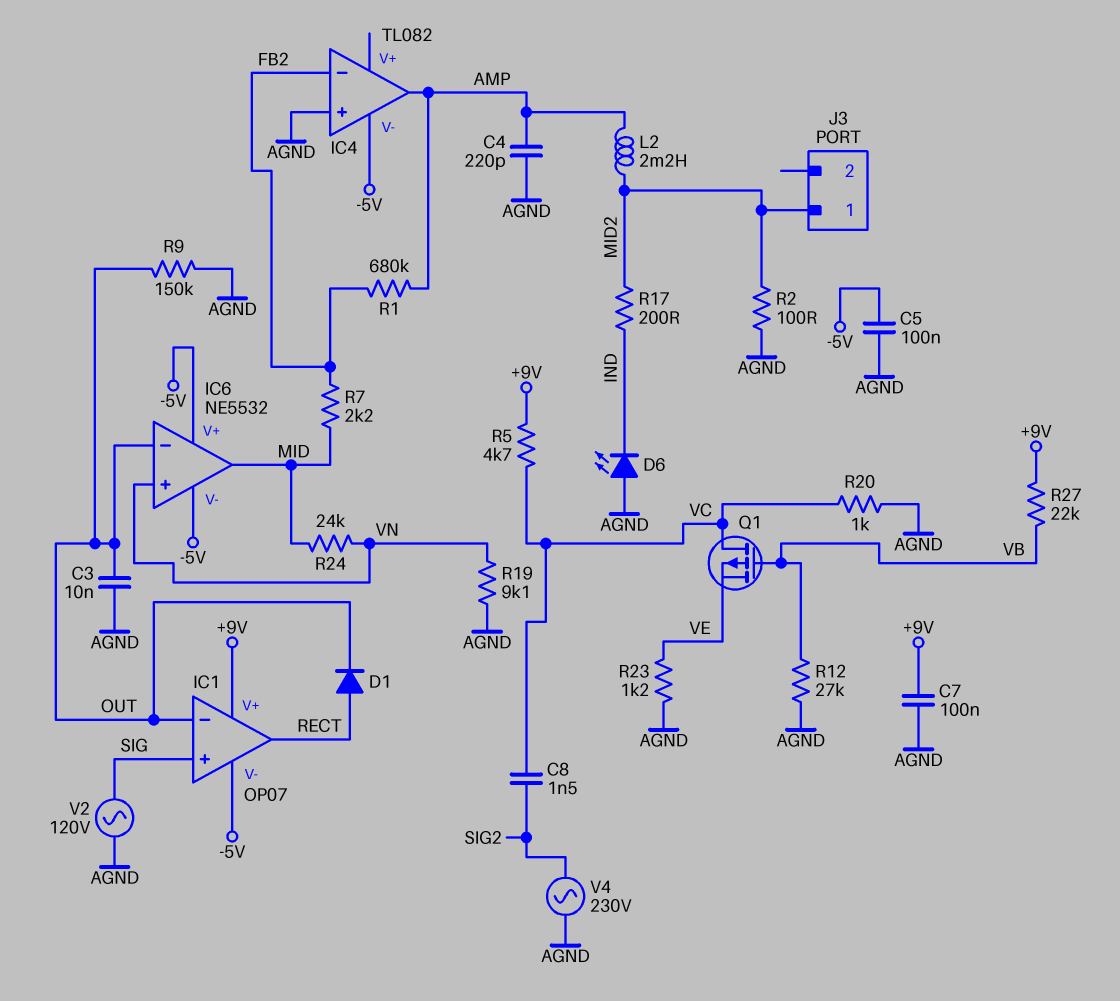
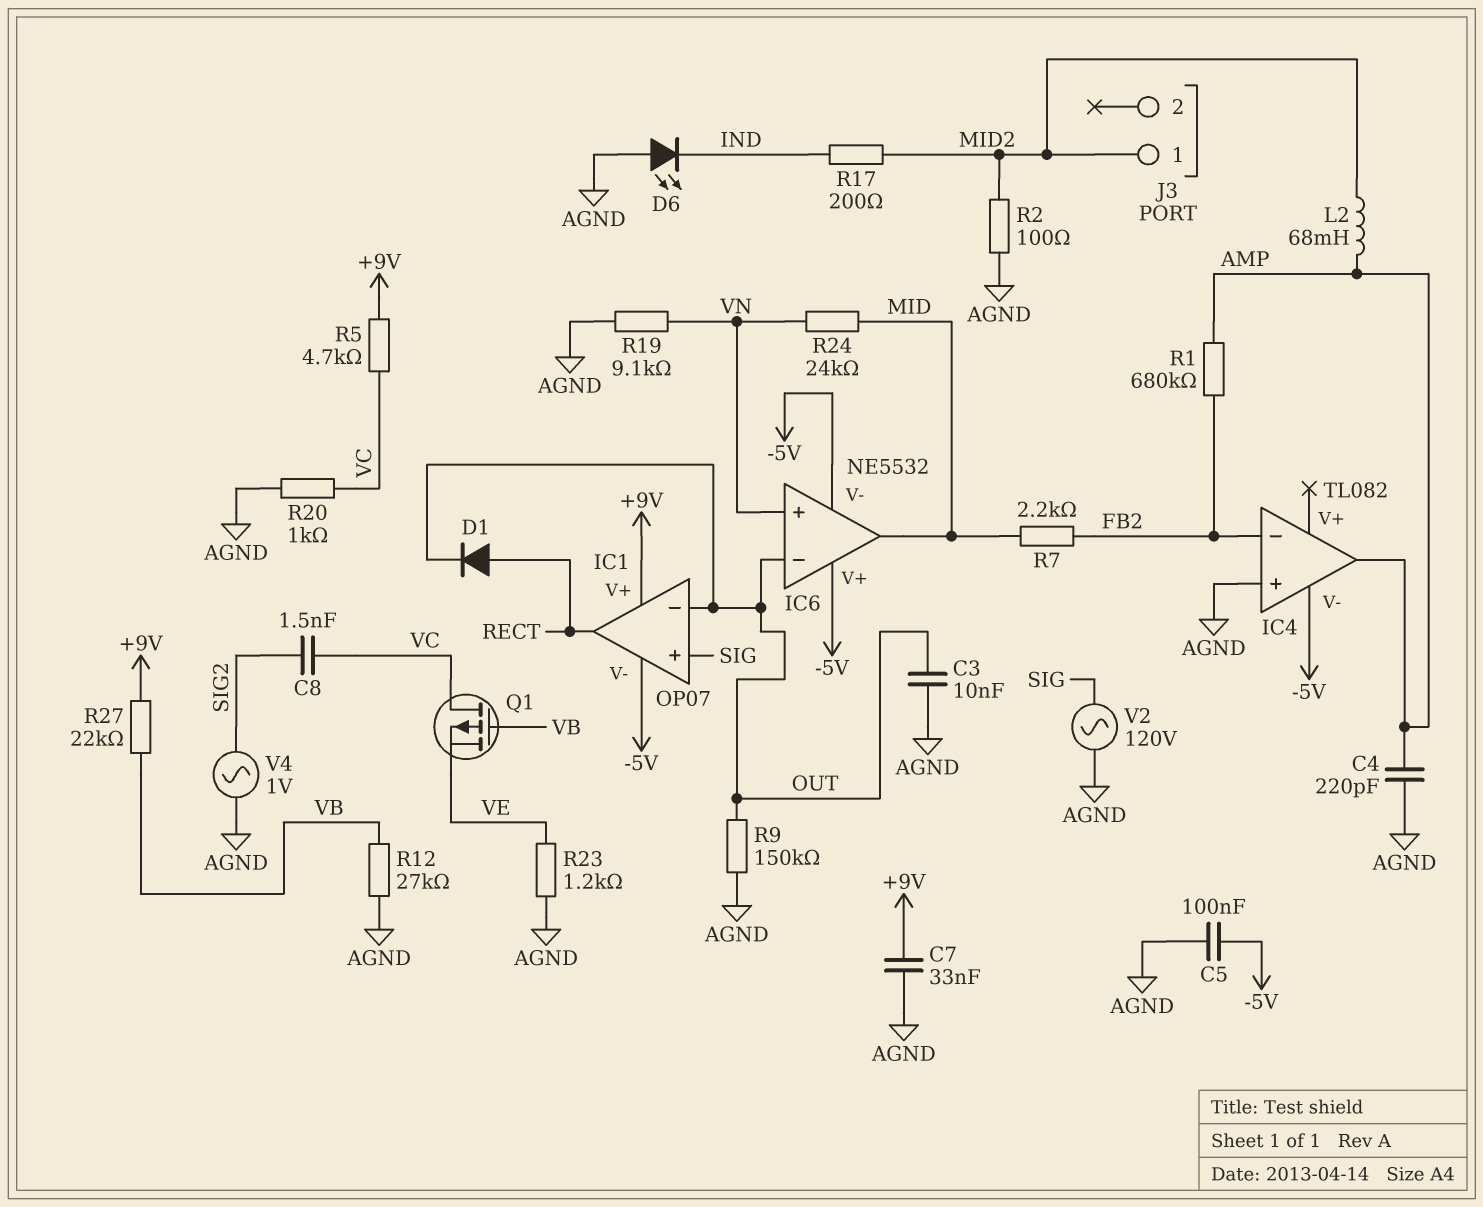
C7: 100nF (+9V, AGND) -> 33nF (+9V, AGND)
L2: 2.2mH (AMP, MID2) -> 68mH (AMP, MID2)
V4: AC 230V (AGND, SIG2) -> AC 1V (AGND, SIG2)

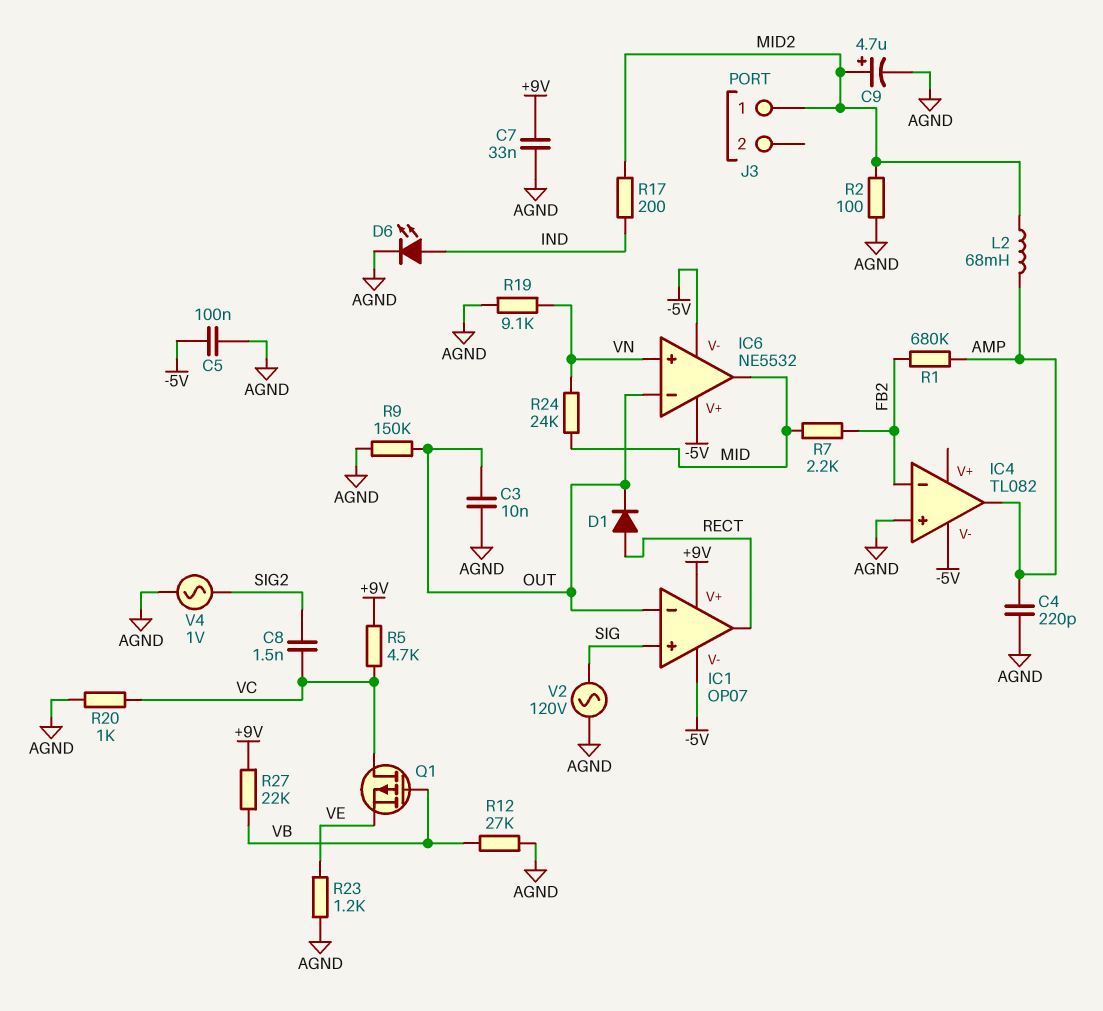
C9: none -> 4.7uF (plus MID2, minus AGND)
D6: LED (A AGND, K IND) -> LED (A IND, K AGND)

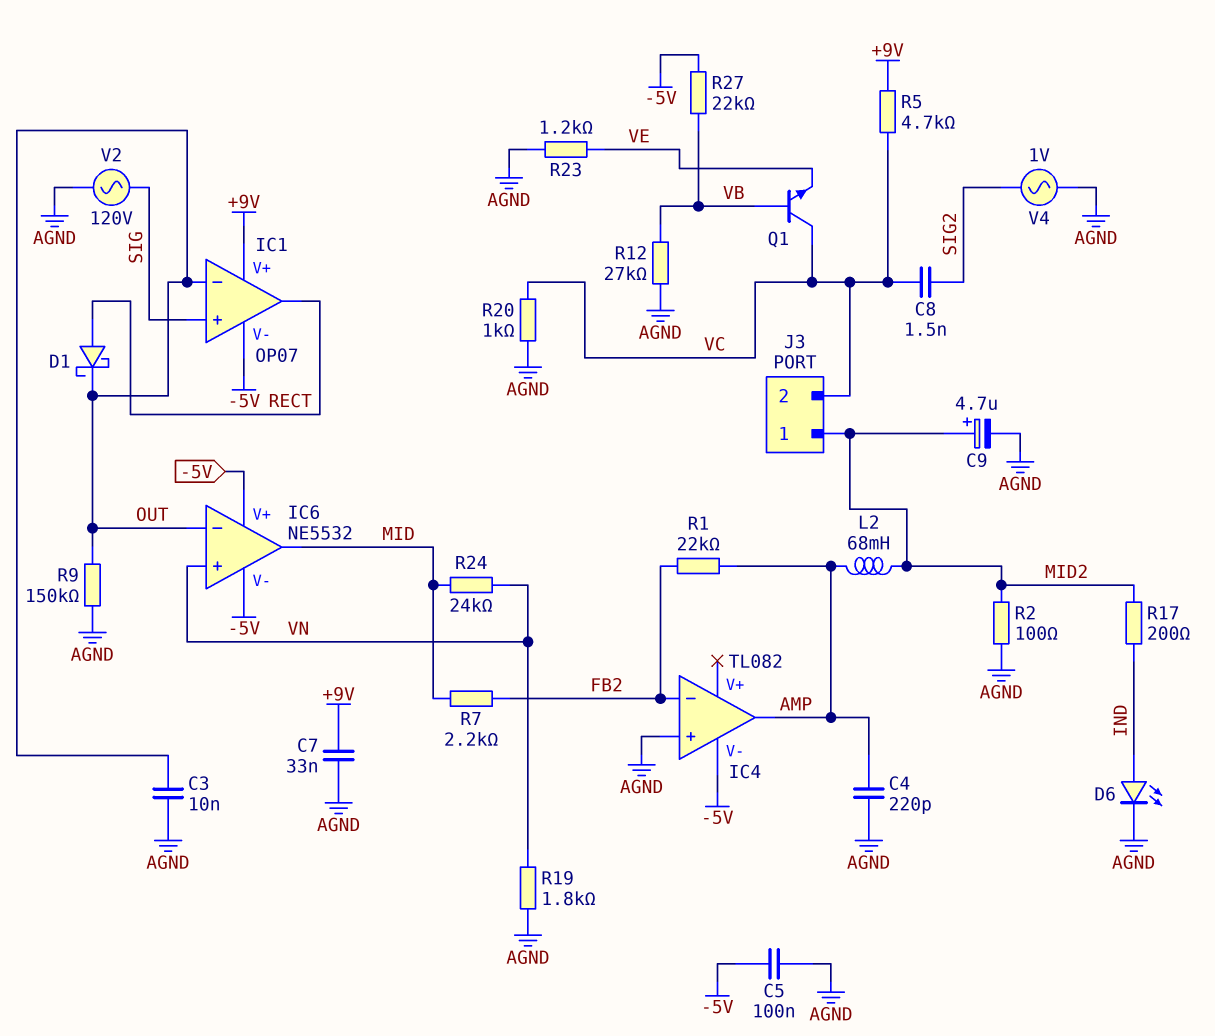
D1: diode (A RECT, K OUT) -> schottky (A RECT, K OUT)
J3 pin 2: none -> VC
Q1: PMOS (G VB, D VC, S VE) -> NPN (B VB, C VC, E VE)
R1: 680k (AMP, FB2) -> 22k (AMP, FB2)
R19: 9.1k (AGND, VN) -> 1.8k (AGND, VN)
R27: 22k (+9V, VB) -> 22k (-5V, VB)

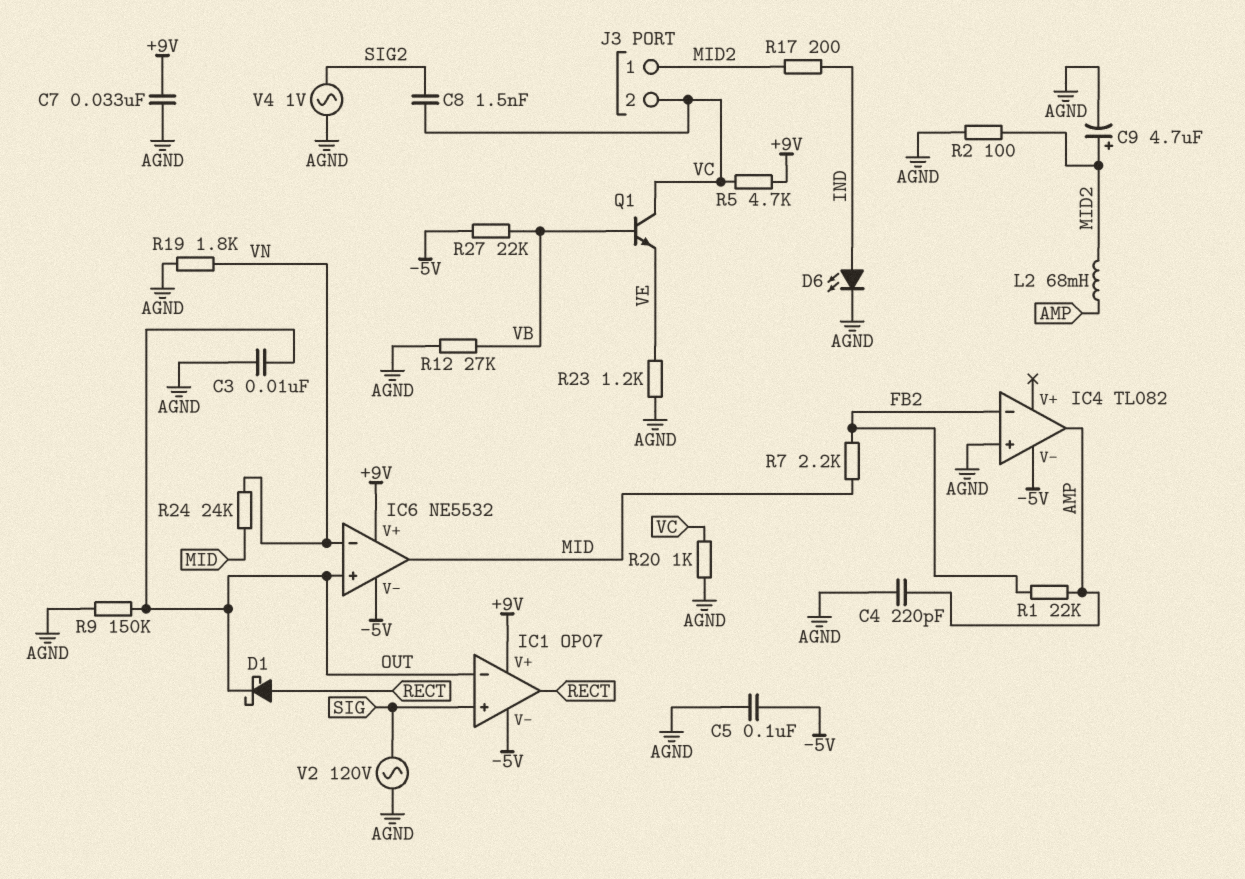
IC6 pin V+: -5V -> +9V
IC6 pin in+: VN -> OUT
IC6 pin in-: OUT -> VN

